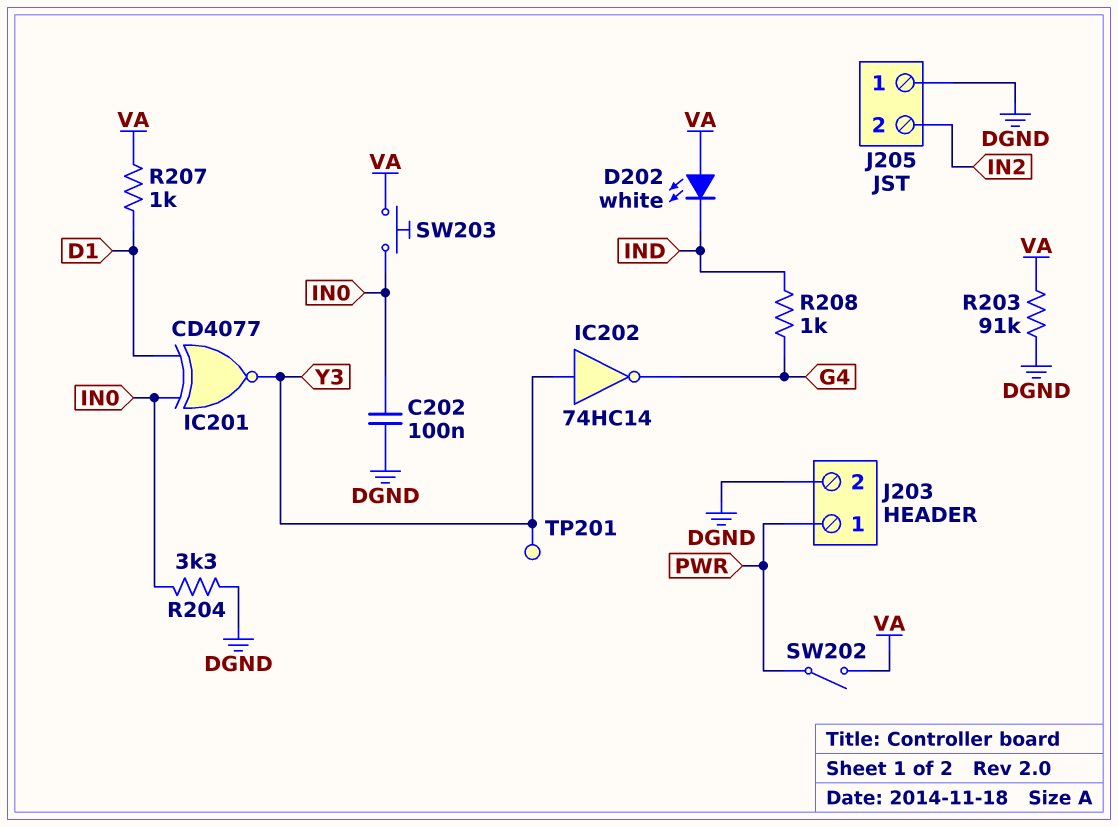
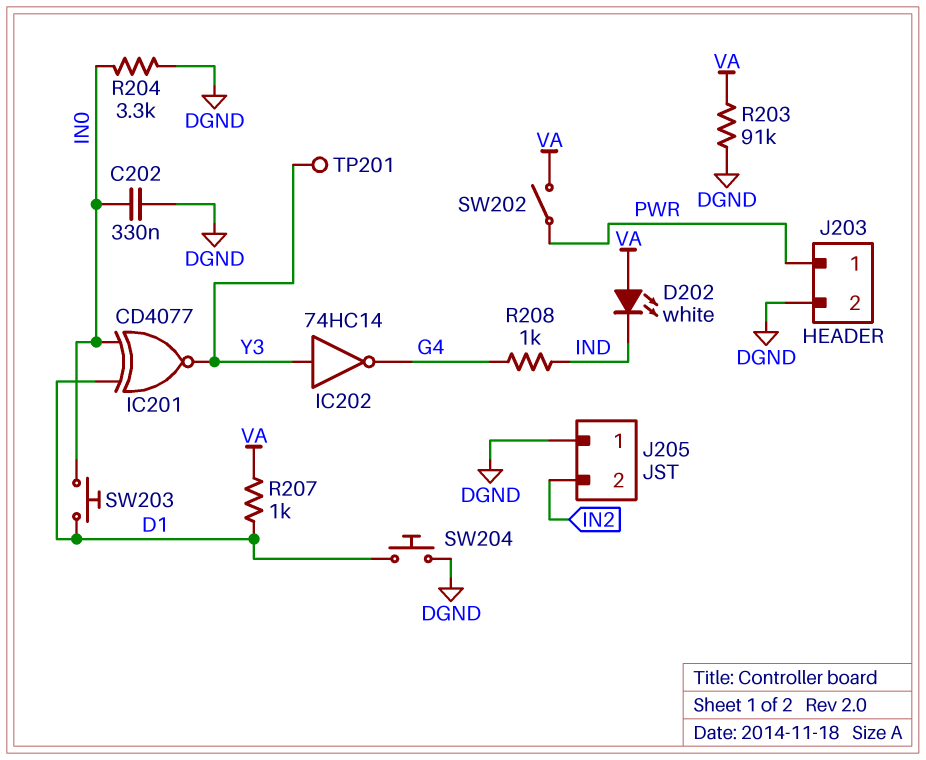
C202: 100nF (DGND, IN0) -> 330nF (DGND, IN0)
SW203: button (IN0, VA) -> button (D1, IN0)
SW204: none -> button (D1, DGND)

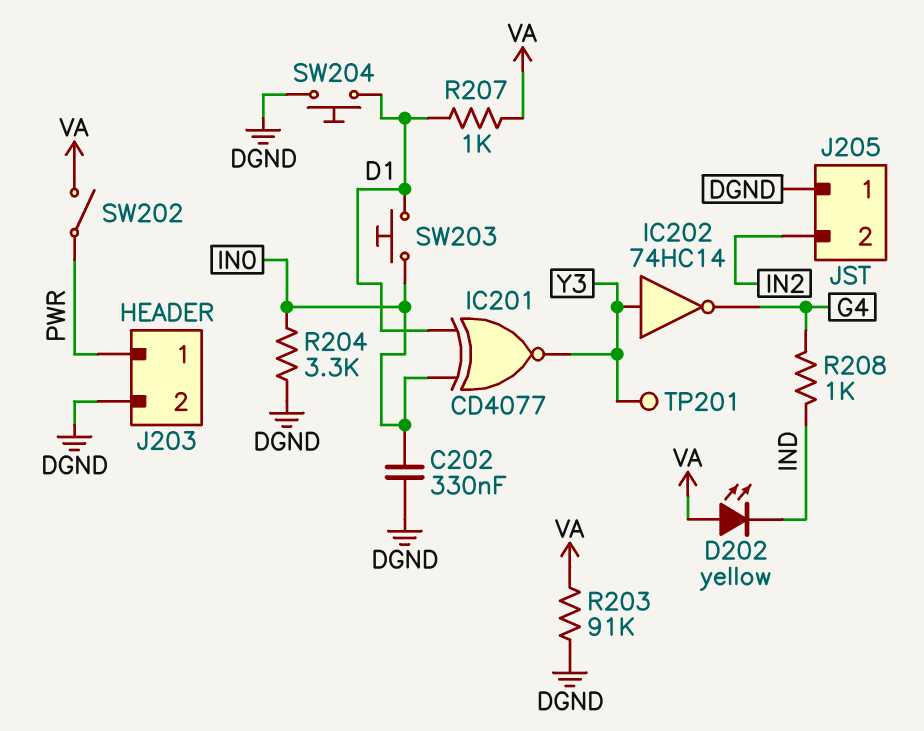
D202: LED white (A VA, K IND) -> LED yellow (A VA, K IND)

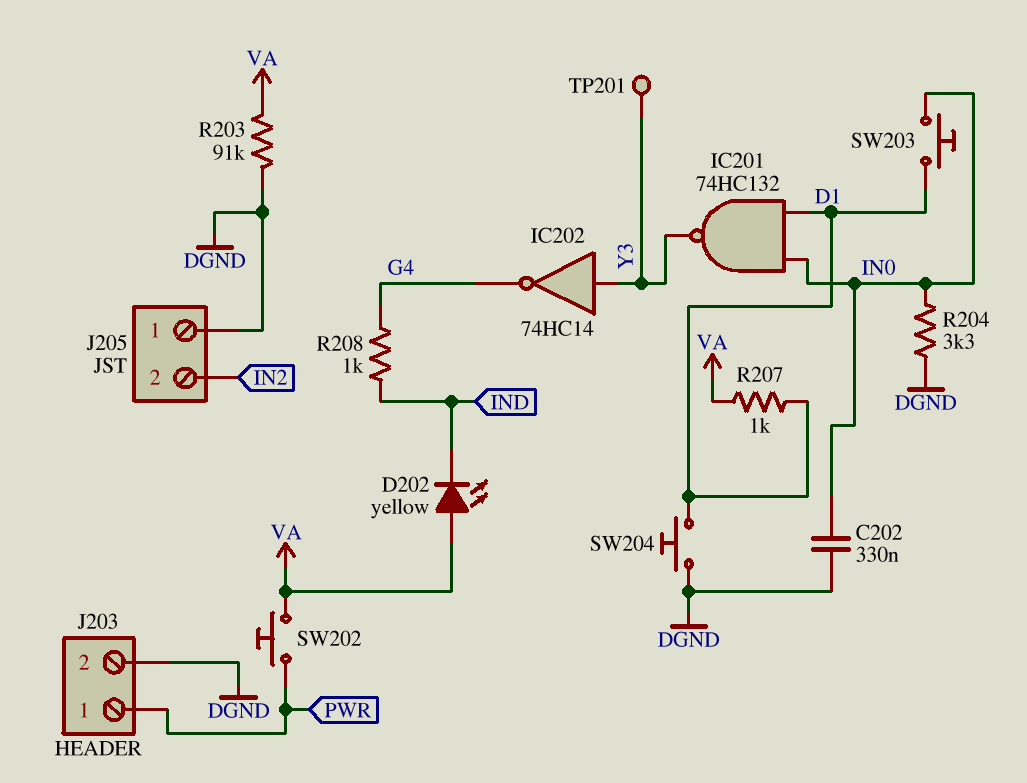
IC201: XNOR CD4077 (in D1, in IN0, out Y3) -> NAND 74HC132 (in D1, in IN0, out Y3)
SW202: switch (PWR, VA) -> button (PWR, VA)

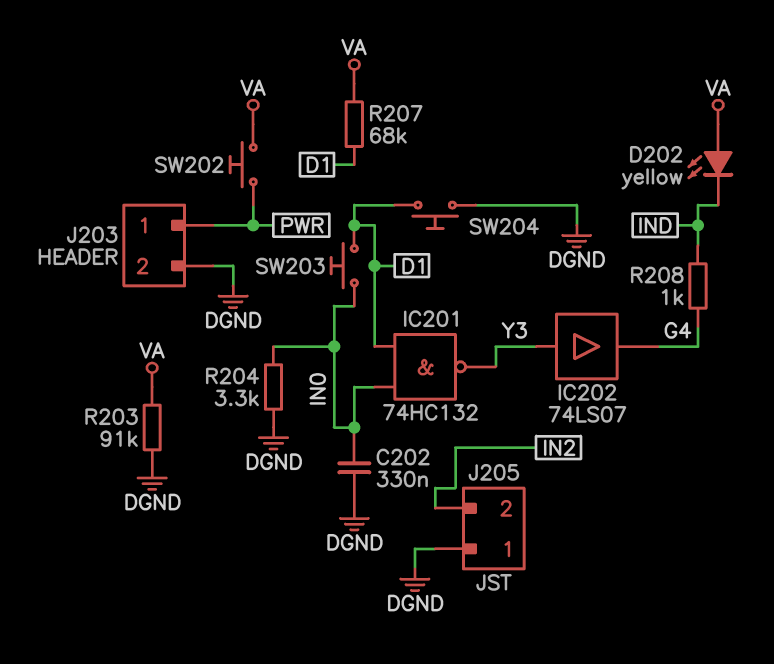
IC202: NOT 74HC14 (in Y3, out G4) -> buffer 74LS07 (in Y3, out G4)
R207: 1k (D1, VA) -> 68k (D1, VA)
TP201: test point (Y3) -> none

